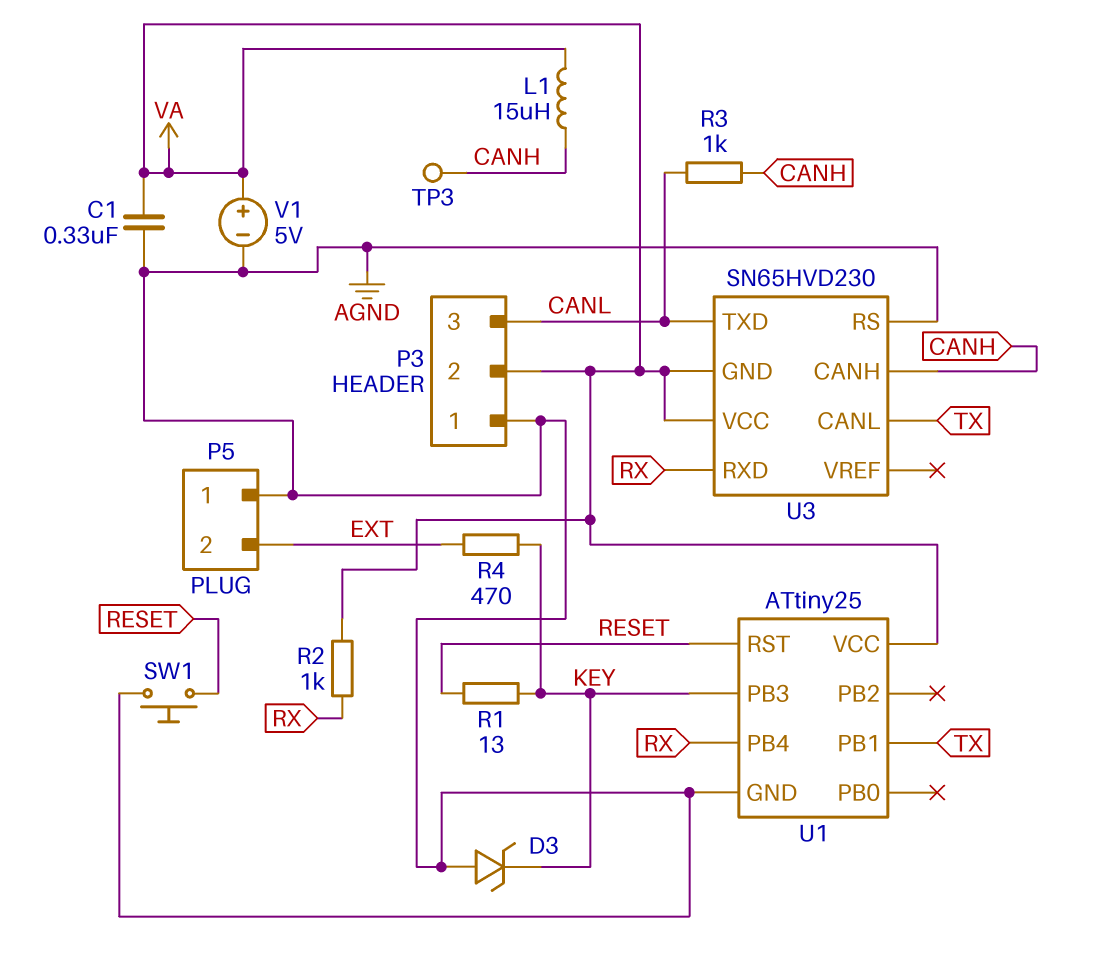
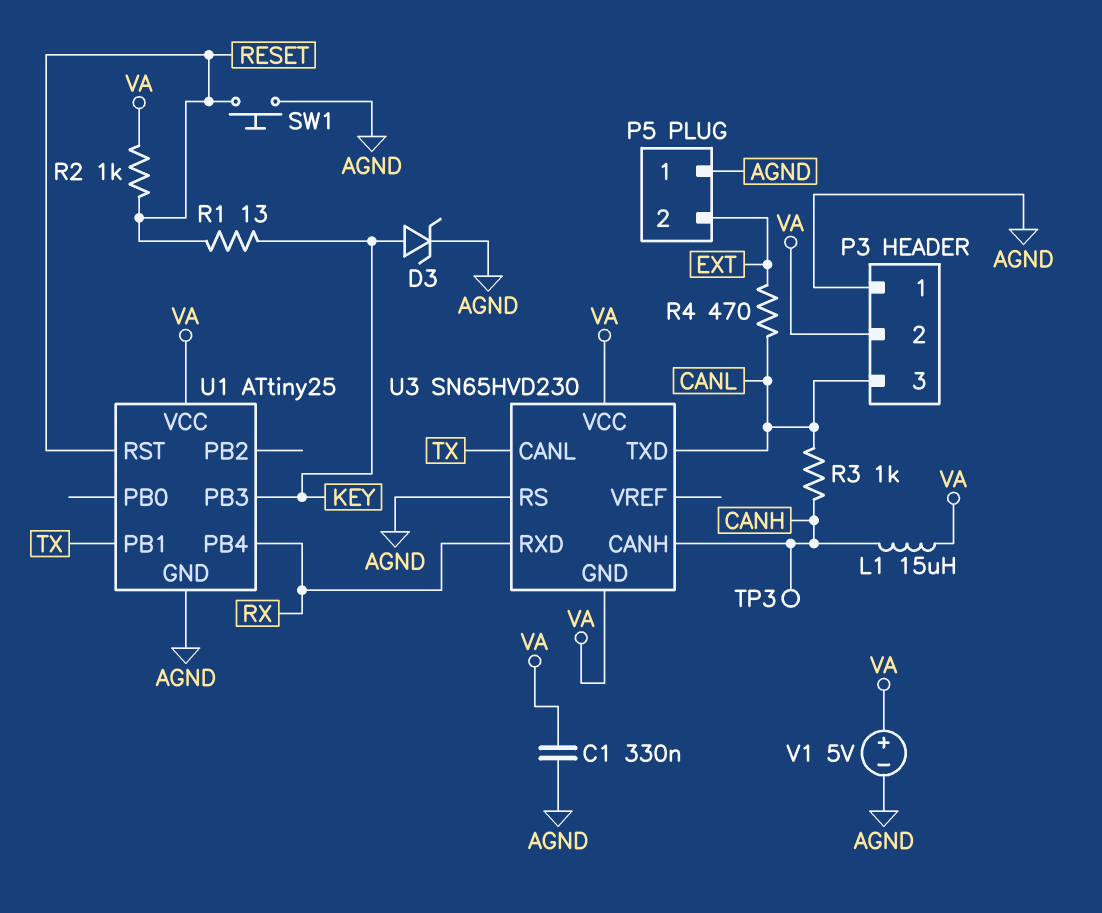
D3: zener (A AGND, K KEY) -> zener (A KEY, K AGND)
R2: 1k (RX, VA) -> 1k (RESET, VA)
R4: 470 (EXT, KEY) -> 470 (CANL, EXT)

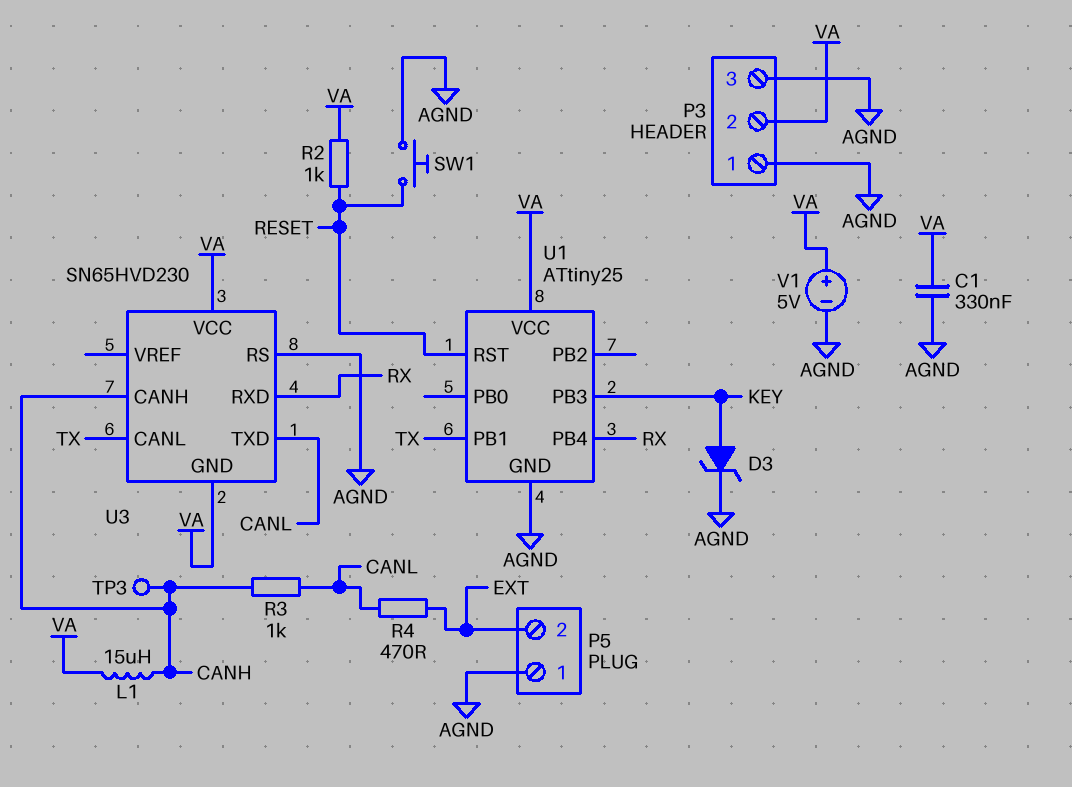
P3 pin 3: CANL -> AGND
R1: 13 (KEY, RESET) -> none

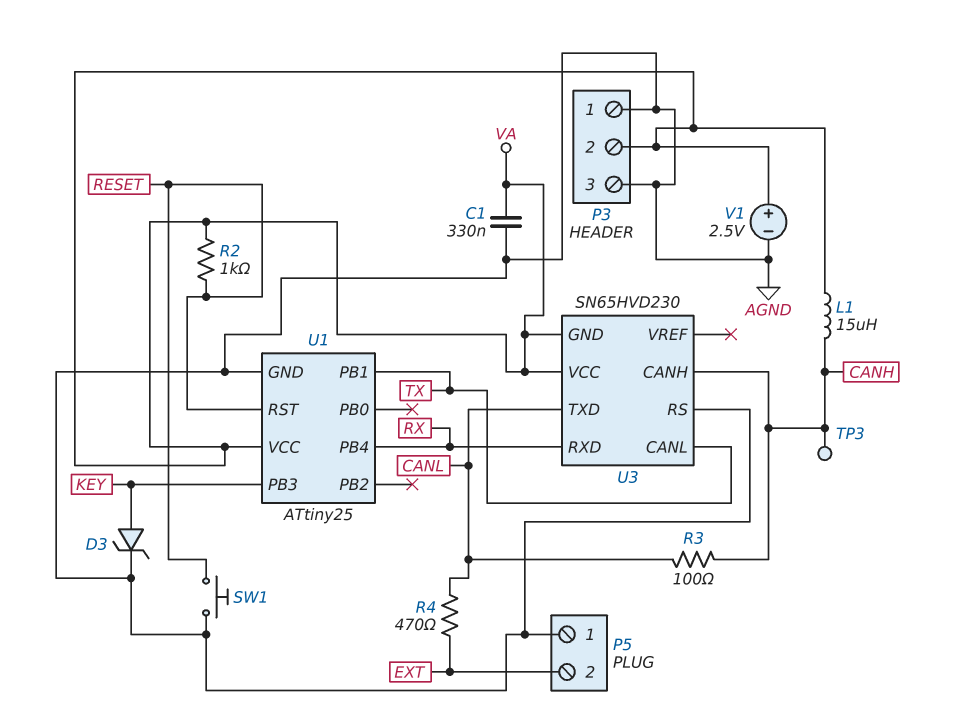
R3: 1k (CANH, CANL) -> 100 (CANH, CANL)
V1: 5V (plus VA, minus AGND) -> 2.5V (plus VA, minus AGND)

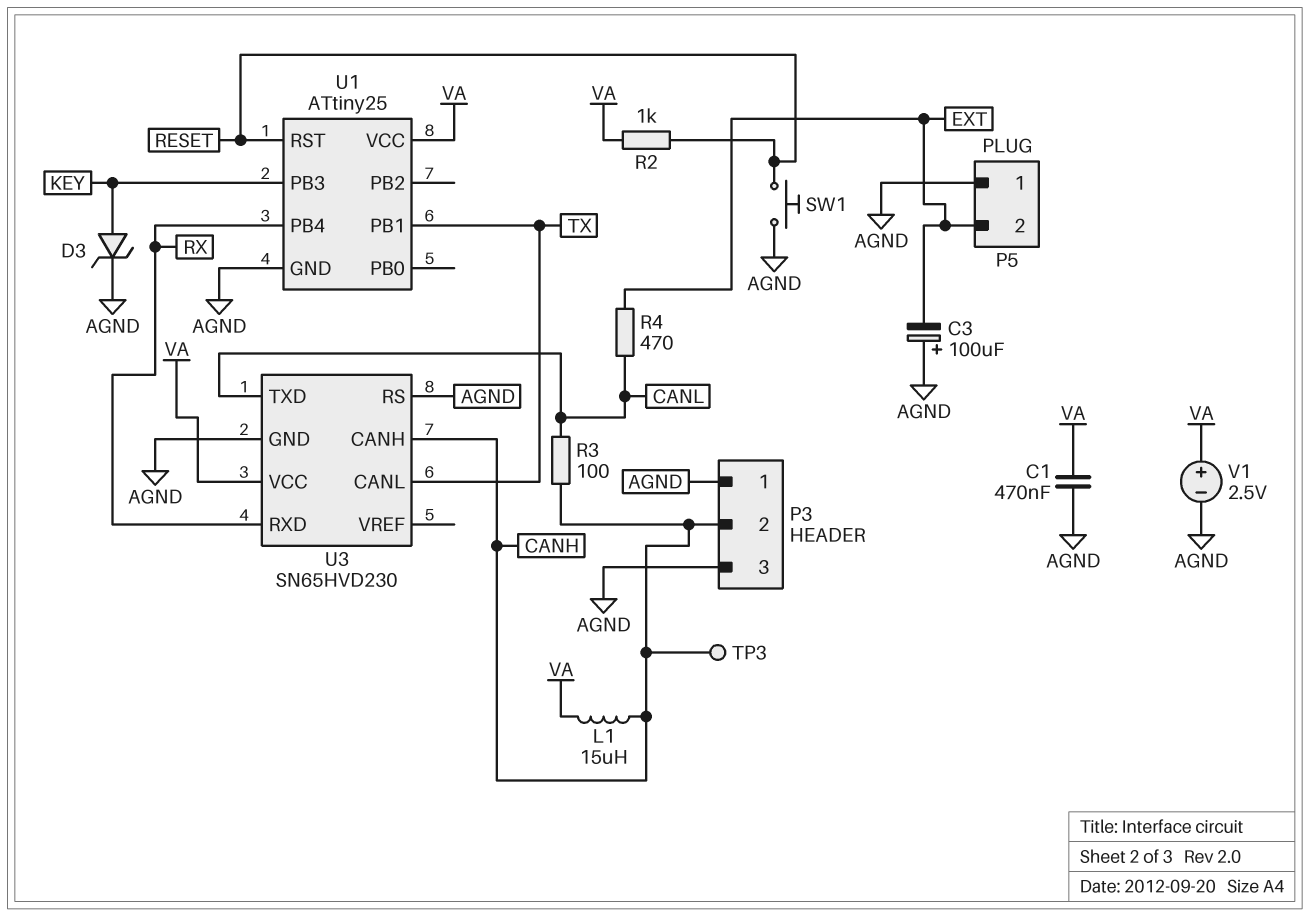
C1: 330nF (AGND, VA) -> 470nF (AGND, VA)
C3: none -> 100uF (plus AGND, minus EXT)
P3 pin 2: VA -> CANH
U3 pin GND: VA -> AGND

